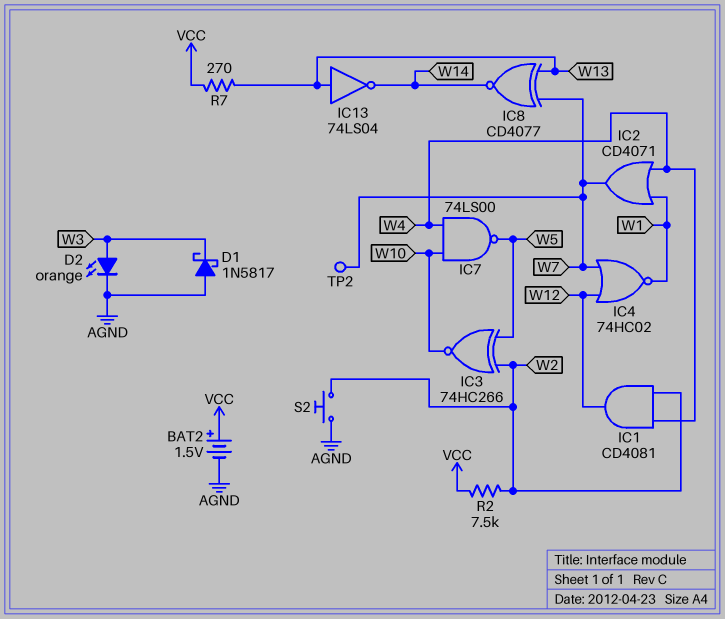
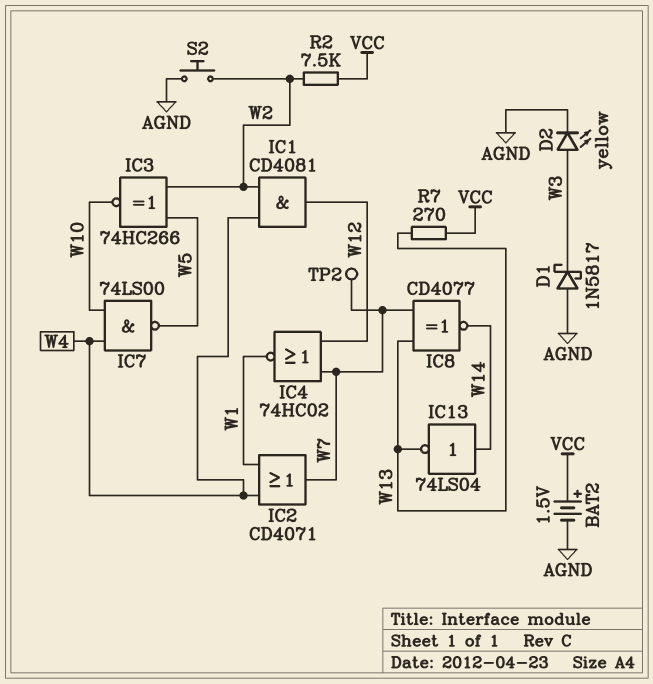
D2: LED orange (A W3, K AGND) -> LED yellow (A W3, K AGND)
IC13: NOT 74LS04 (in W13, out W14) -> NOT 74LS04 (in W14, out W13)

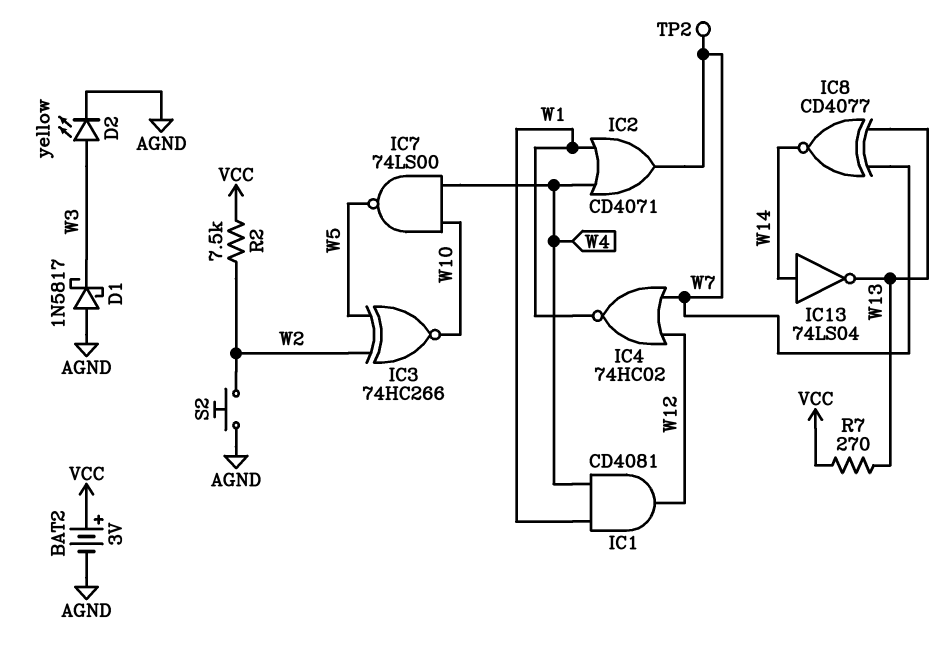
BAT2: 1.5V (plus VCC, minus AGND) -> 3V (plus VCC, minus AGND)
IC1: AND CD4081 (in W2, in W4, out W12) -> AND CD4081 (in W1, in W4, out W12)

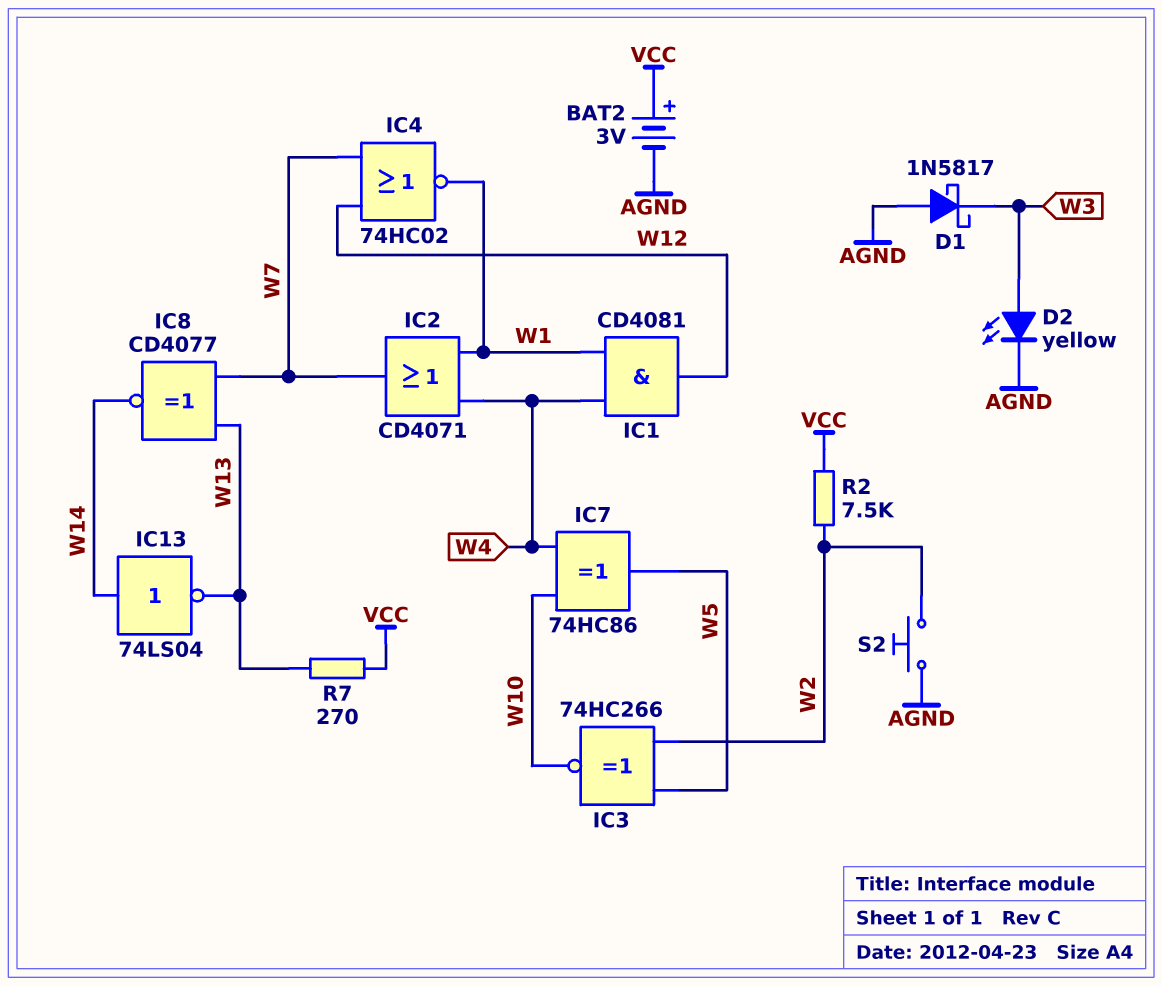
IC7: NAND 74LS00 (in W4, in W10, out W5) -> XOR 74HC86 (in W4, in W10, out W5)
TP2: test point (W7) -> none

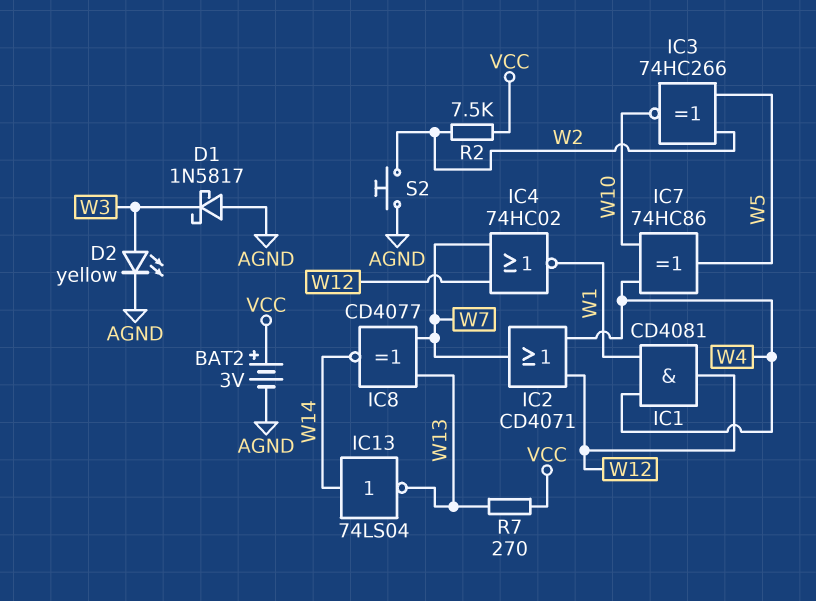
IC2: OR CD4071 (in W1, in W4, out W7) -> OR CD4071 (in W4, in W12, out W7)

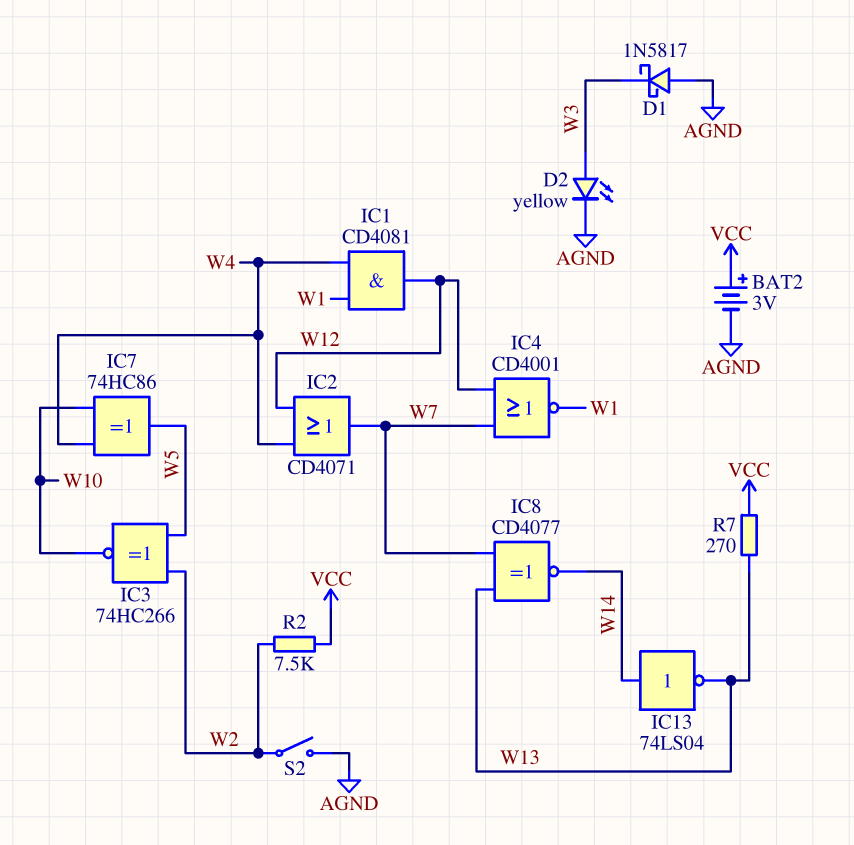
IC4: NOR 74HC02 (in W7, in W12, out W1) -> NOR CD4001 (in W7, in W12, out W1)
S2: button (AGND, W2) -> switch (AGND, W2)

